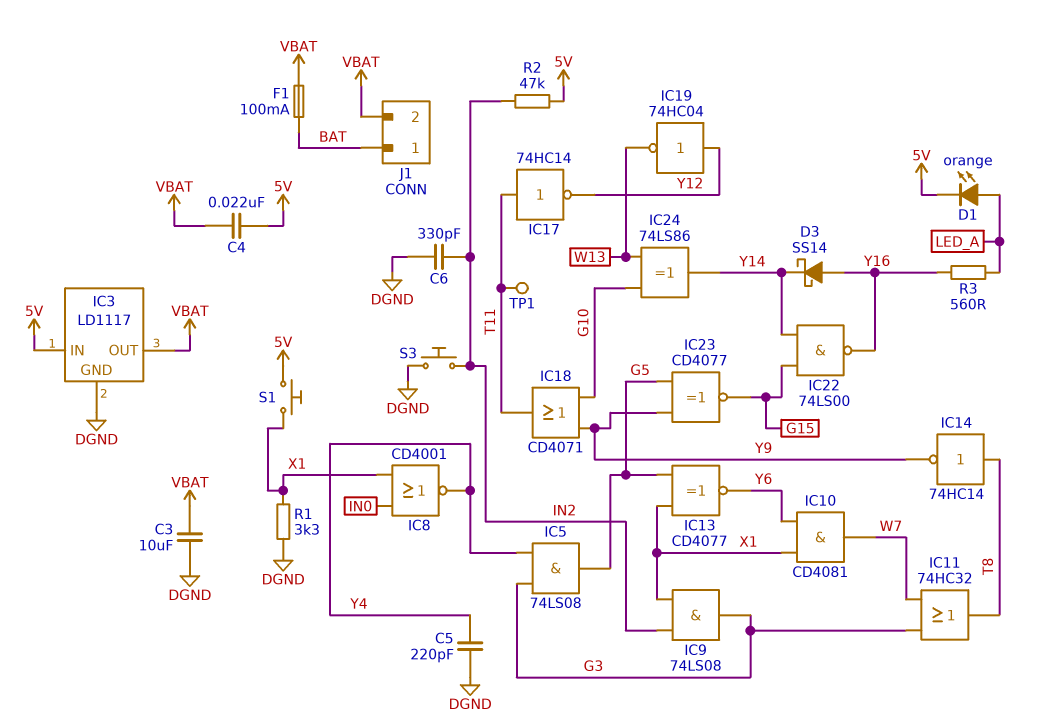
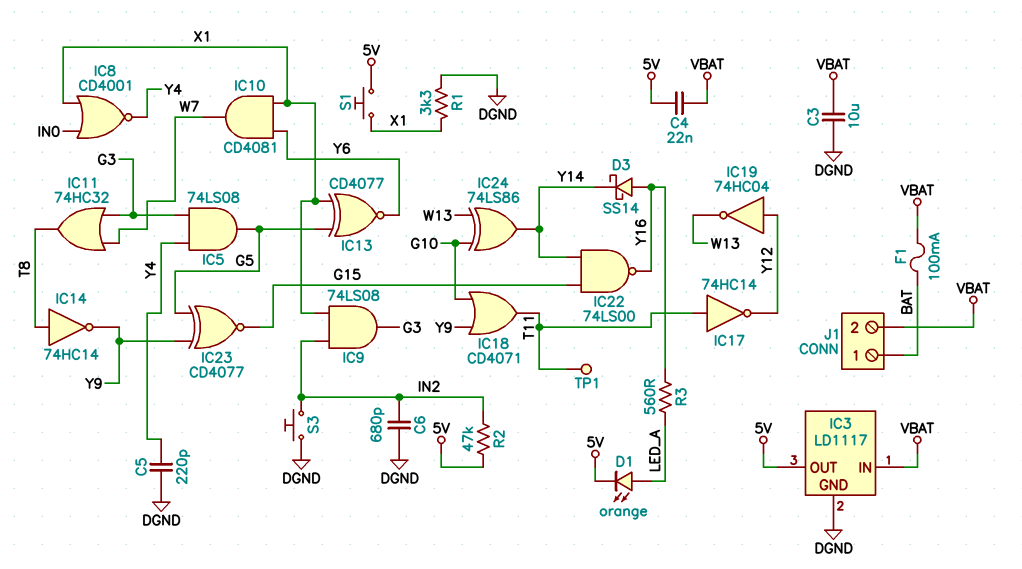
C6: 330pF (DGND, IN2) -> 680pF (DGND, IN2)
IC3 pin IN: 5V -> VBAT
IC3 pin OUT: VBAT -> 5V

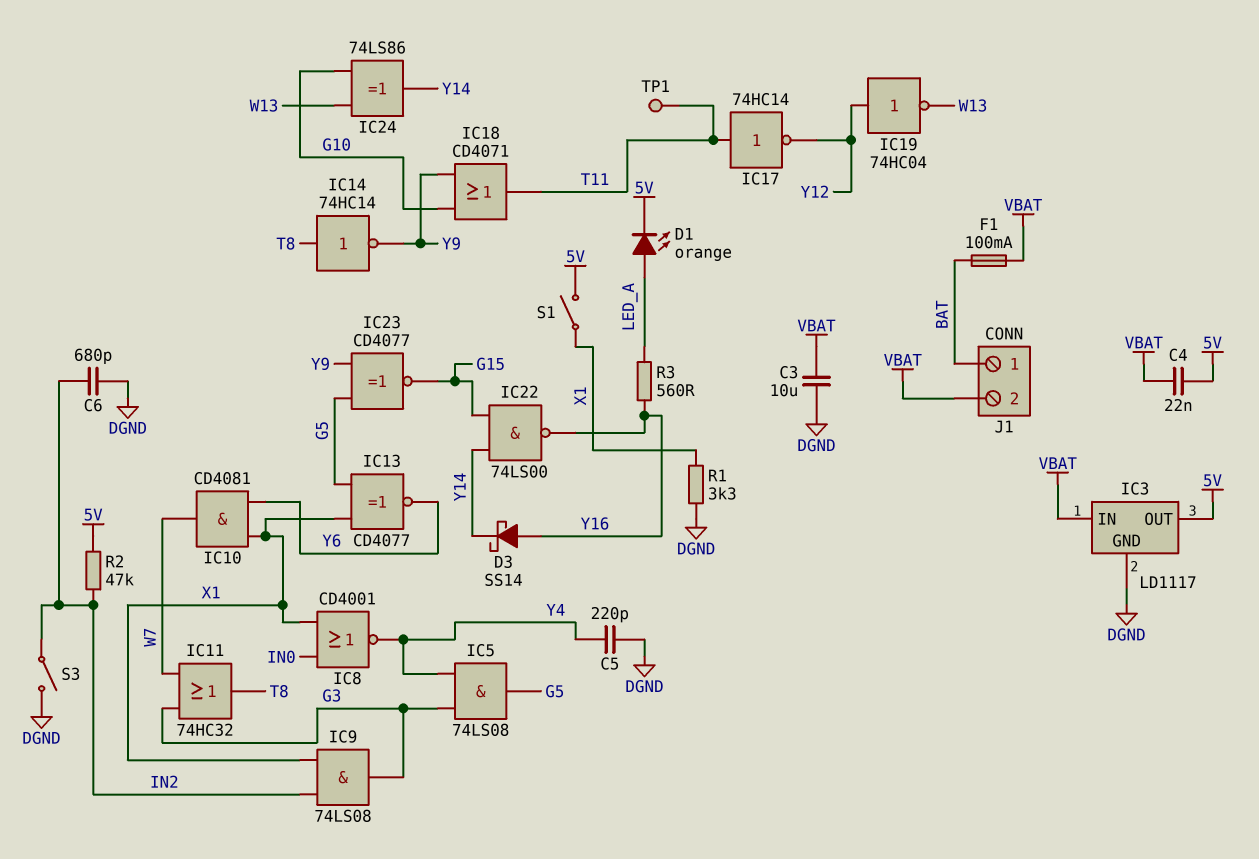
S1: button (5V, X1) -> switch (5V, X1)
S3: button (DGND, IN2) -> switch (DGND, IN2)

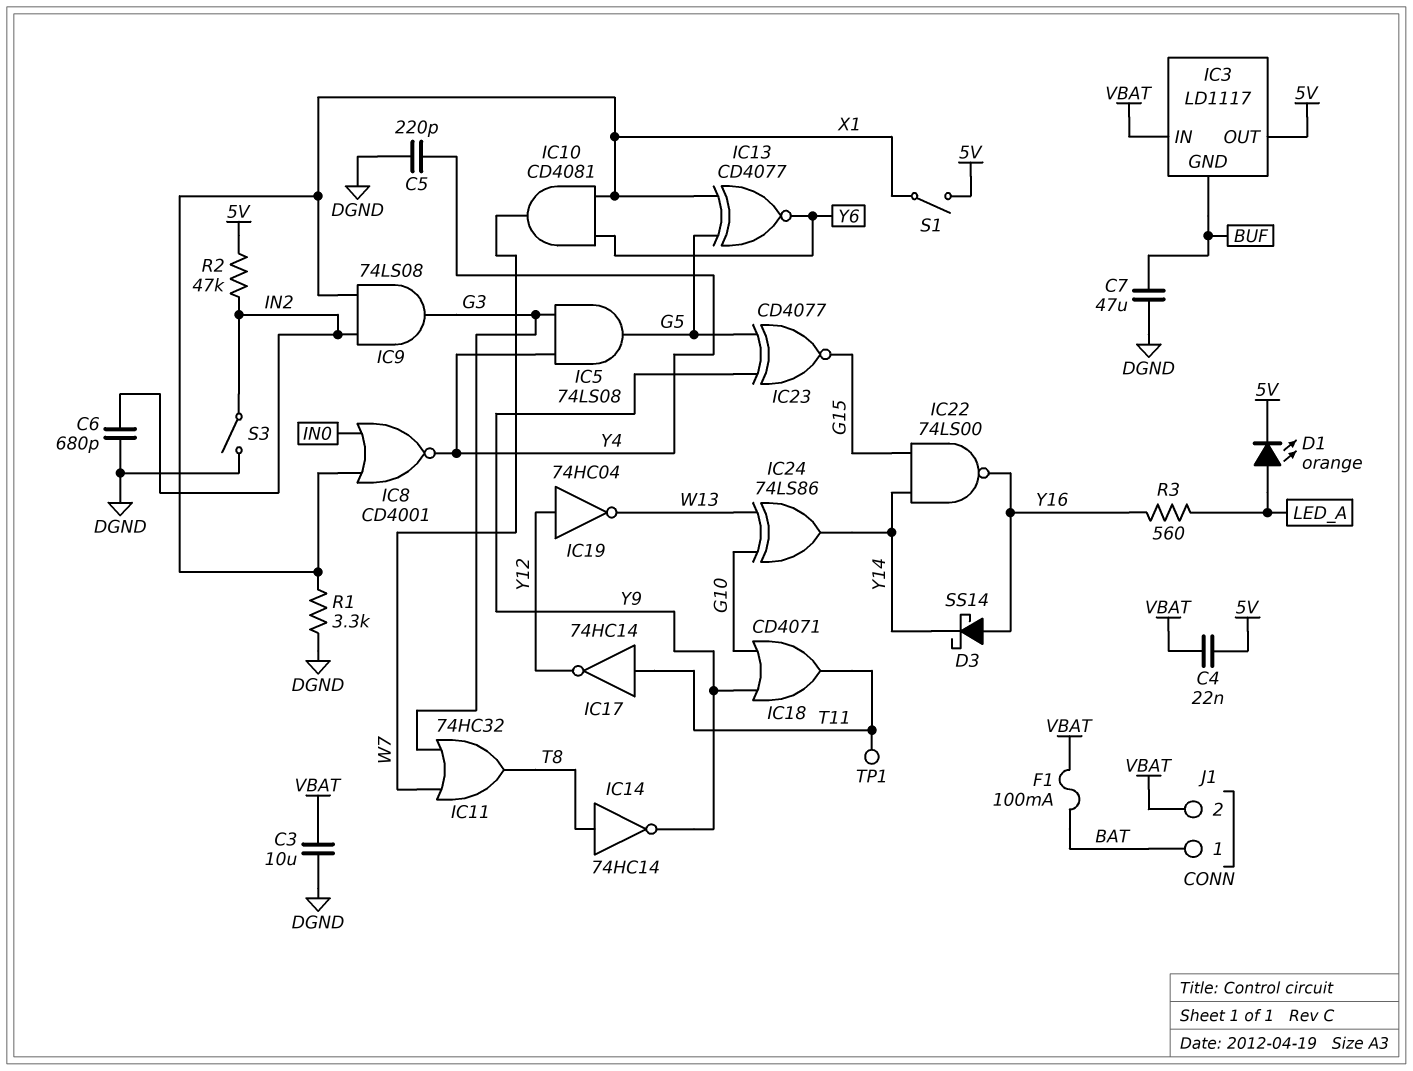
C7: none -> 47uF (BUF, DGND)
IC3 pin GND: DGND -> BUF

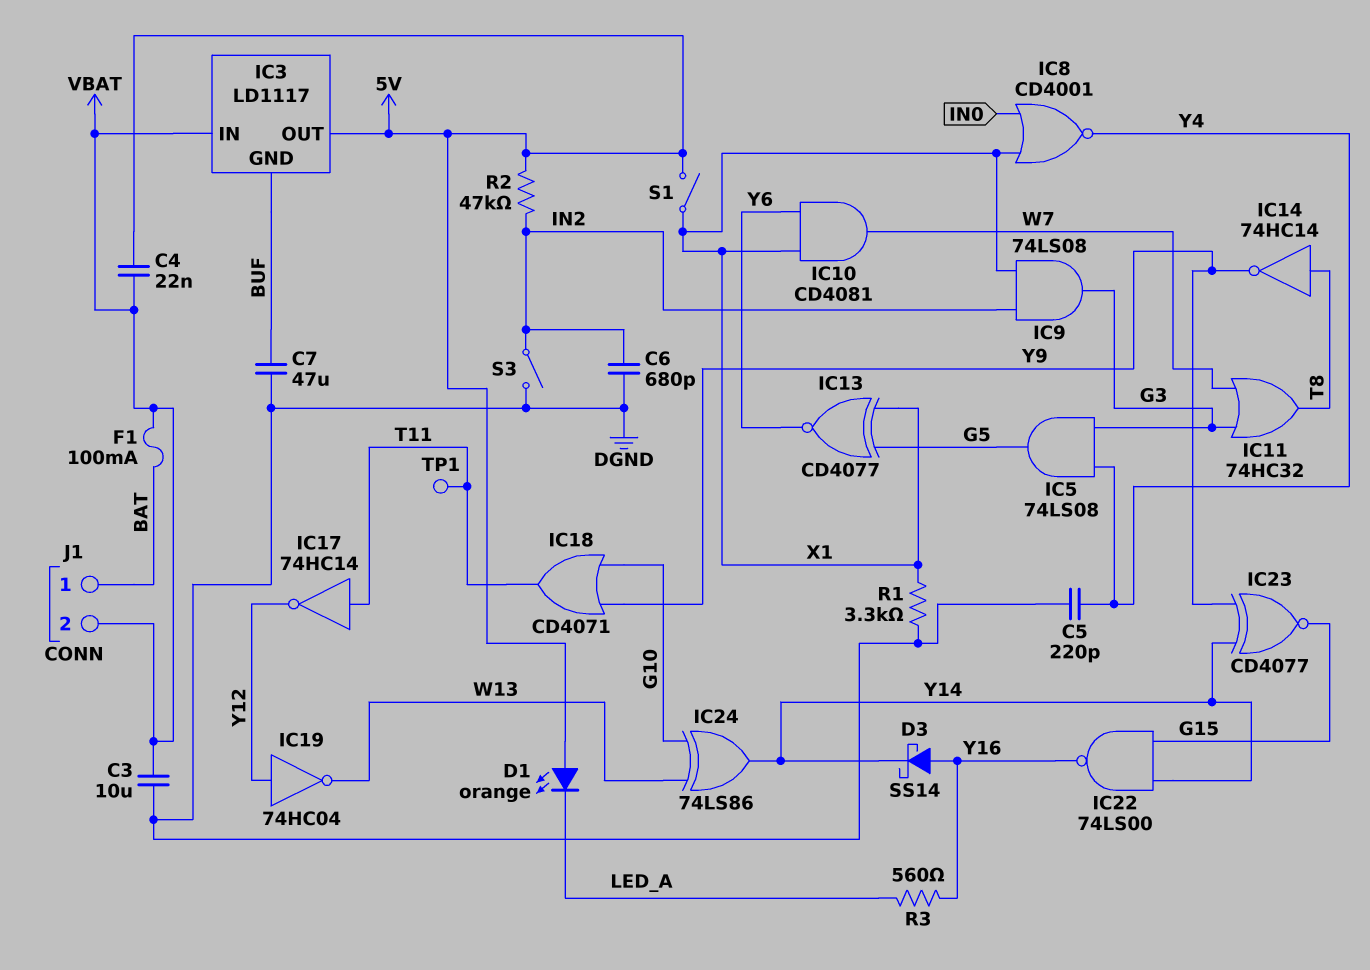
D1: LED orange (A LED_A, K 5V) -> LED orange (A 5V, K LED_A)
IC23: XNOR CD4077 (in G5, in Y9, out G15) -> XNOR CD4077 (in Y9, in Y14, out G15)

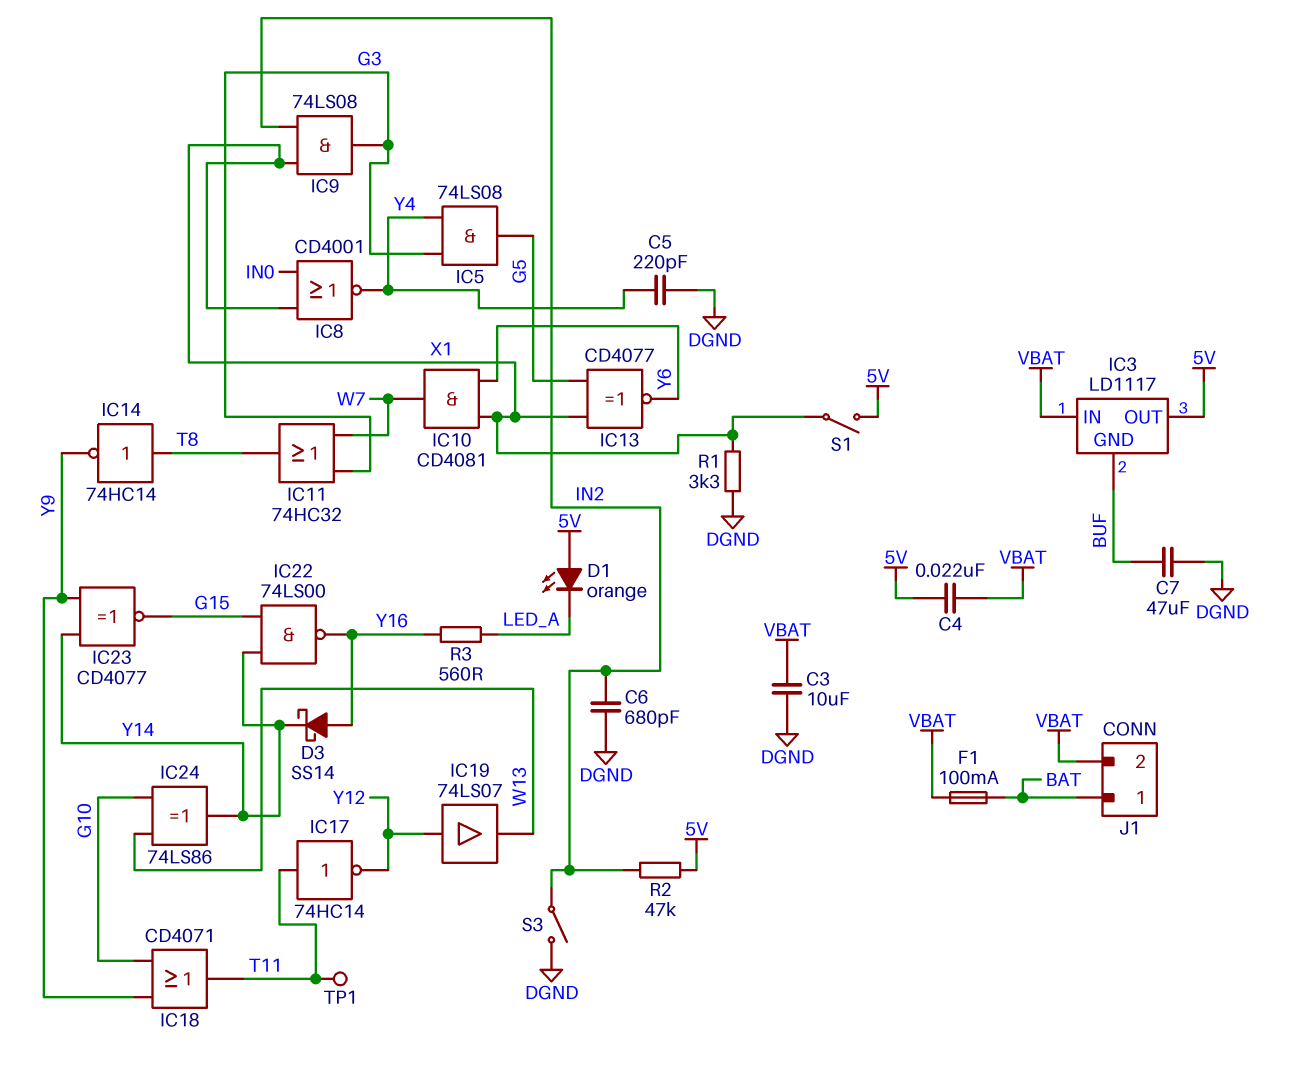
IC19: NOT 74HC04 (in Y12, out W13) -> buffer 74LS07 (in Y12, out W13)

